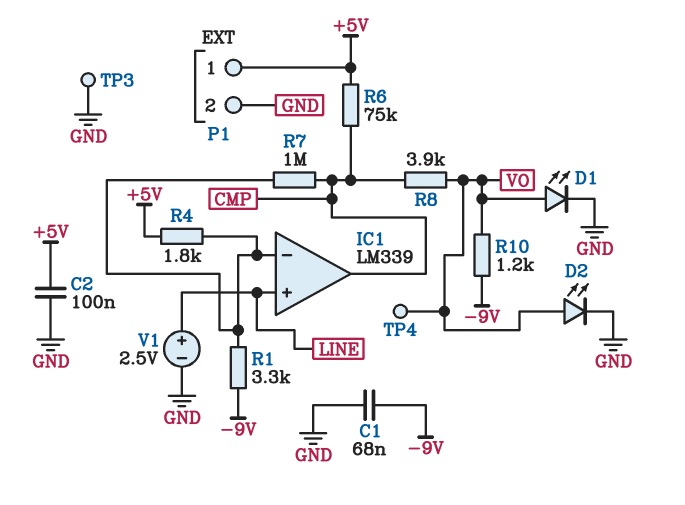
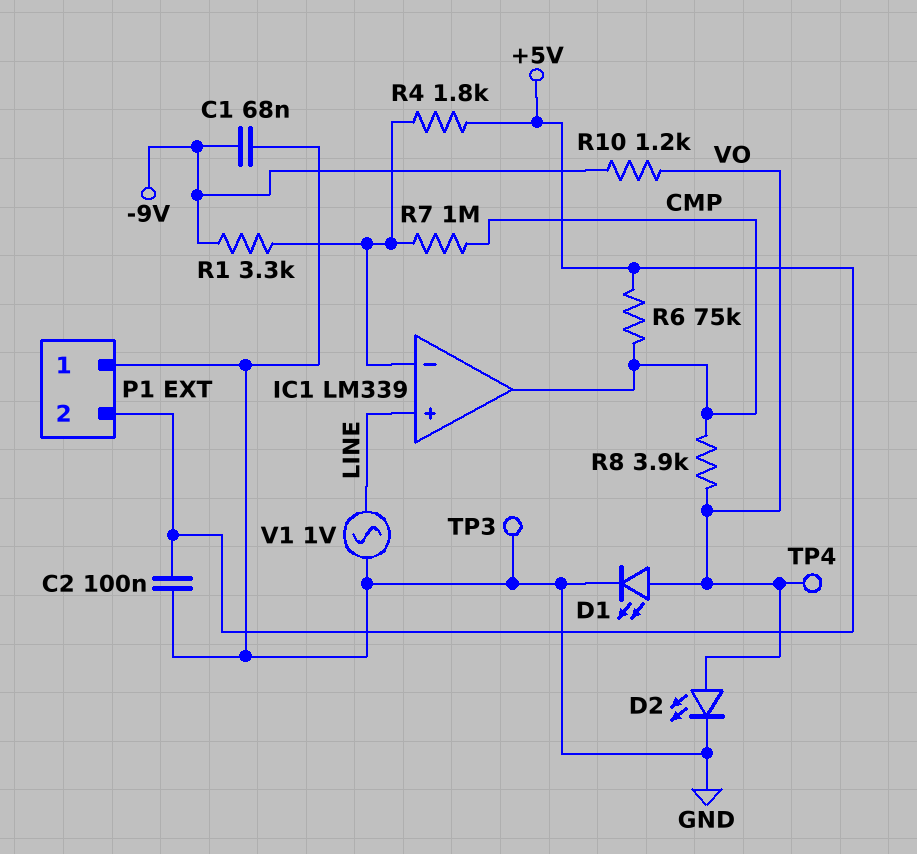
P1 pin 1: +5V -> GND
P1 pin 2: GND -> +5V
V1: 2.5V (plus LINE, minus GND) -> AC 1V (GND, LINE)

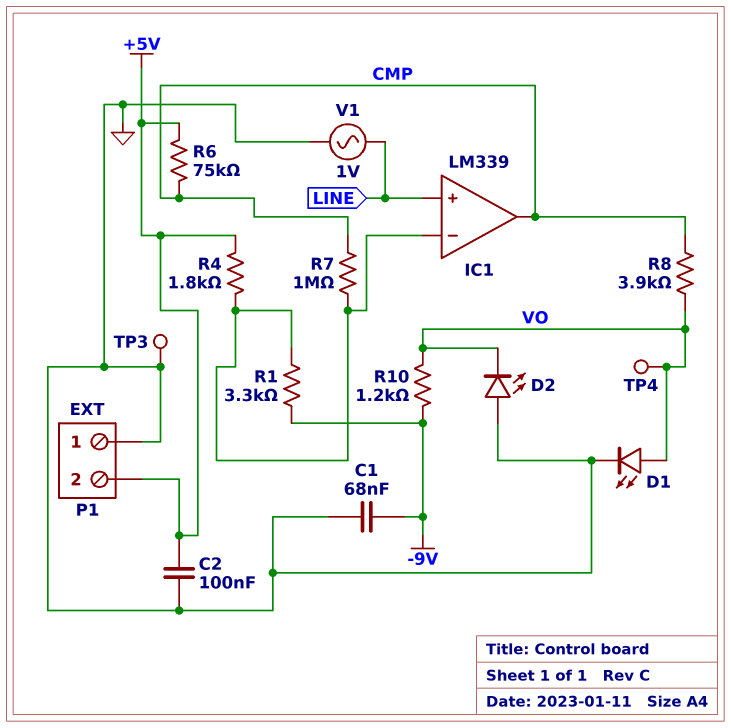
D2: LED (A VO, K GND) -> LED (A GND, K VO)

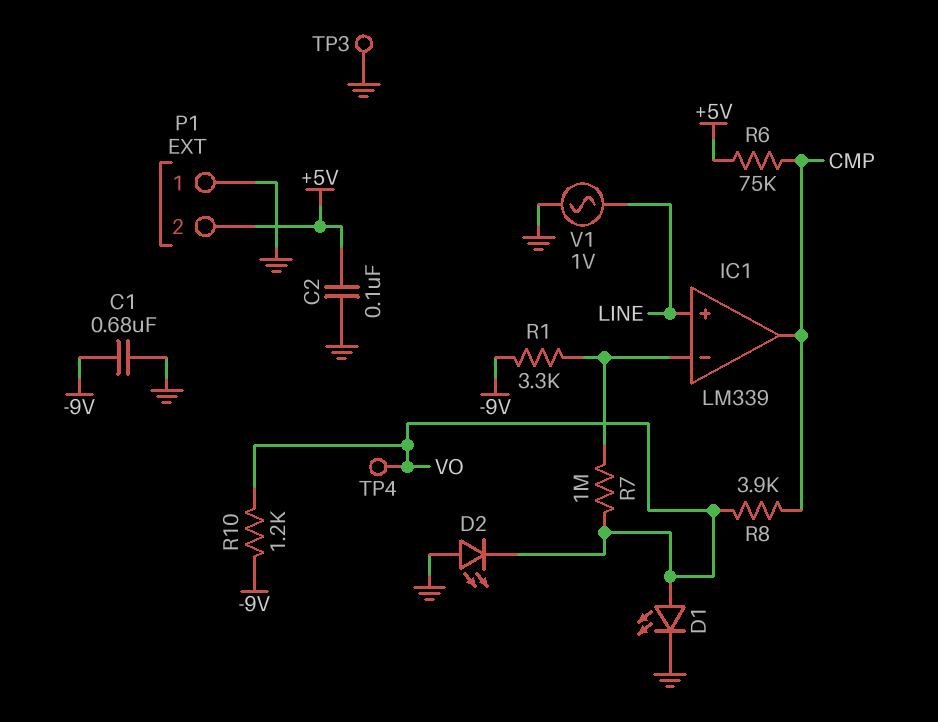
C1: 68nF (-9V, GND) -> 680nF (-9V, GND)
R4: 1.8k (+5V, IC1/in-) -> none
R7: 1M (CMP, IC1/in-) -> 1M (IC1/in-, VO)

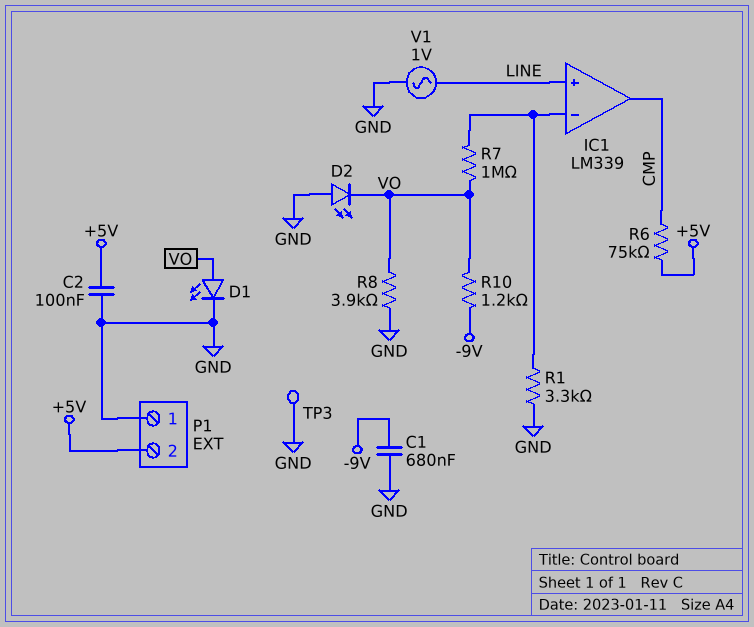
R1: 3.3k (-9V, IC1/in-) -> 3.3k (GND, IC1/in-)
R8: 3.9k (CMP, VO) -> 3.9k (GND, VO)
TP4: test point (VO) -> none

